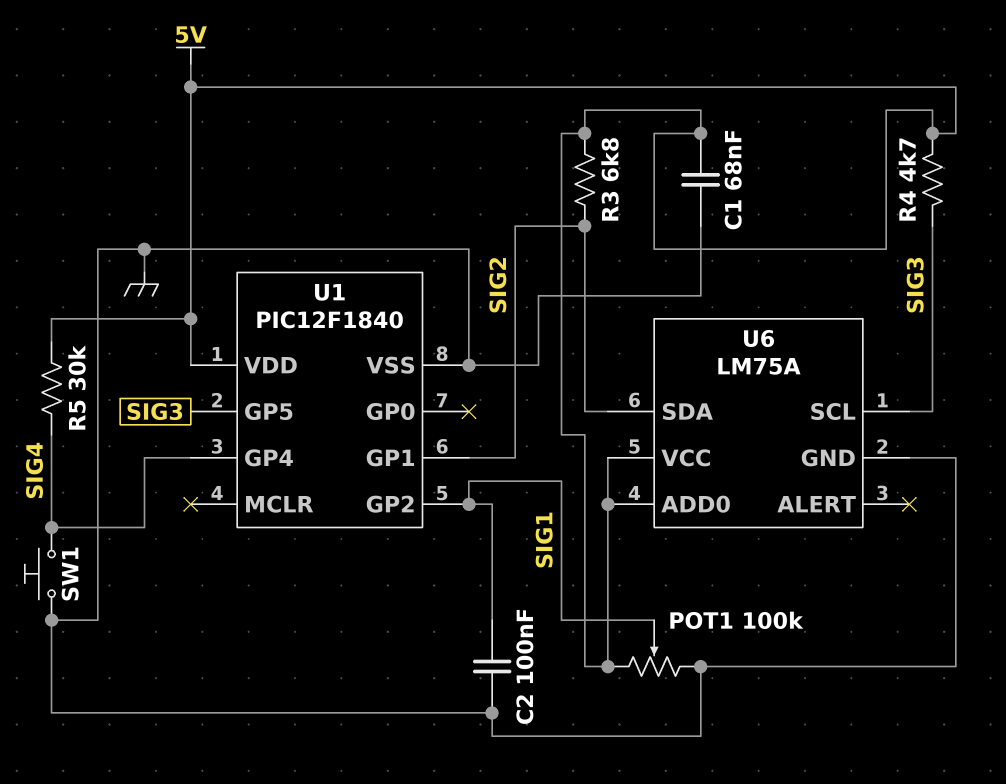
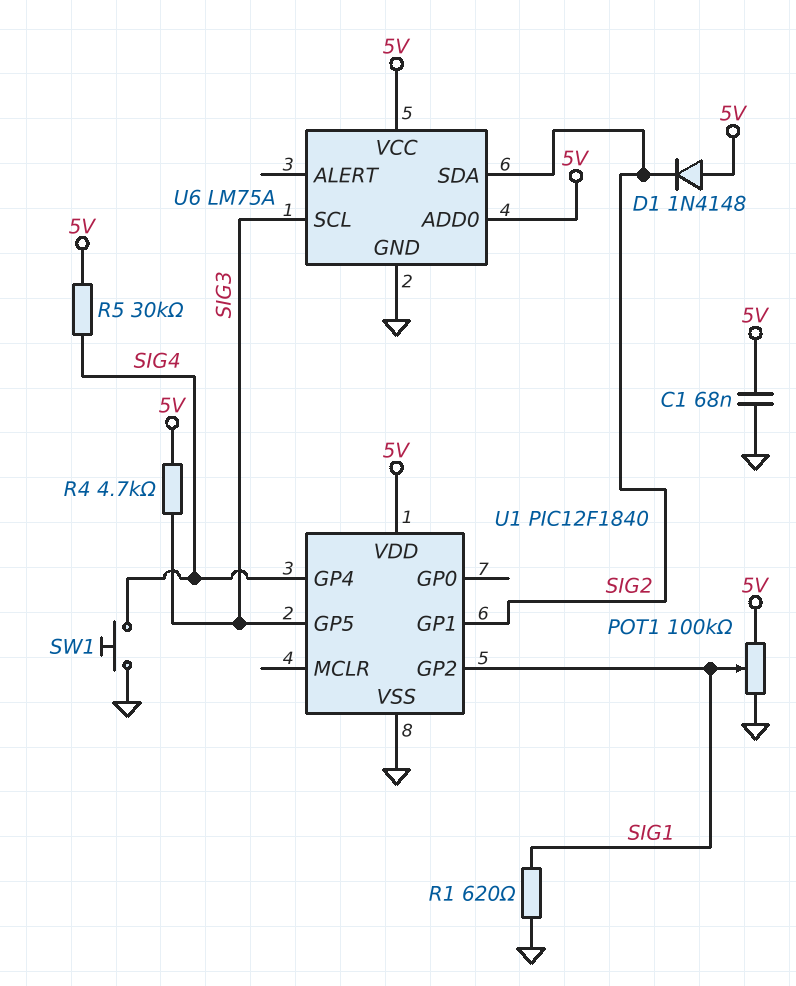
C2: 100nF (GND, SIG1) -> none
D1: none -> diode 1N4148 (A 5V, K SIG2)
R1: none -> 620 (GND, SIG1)
R3: 6.8k (5V, SIG2) -> none

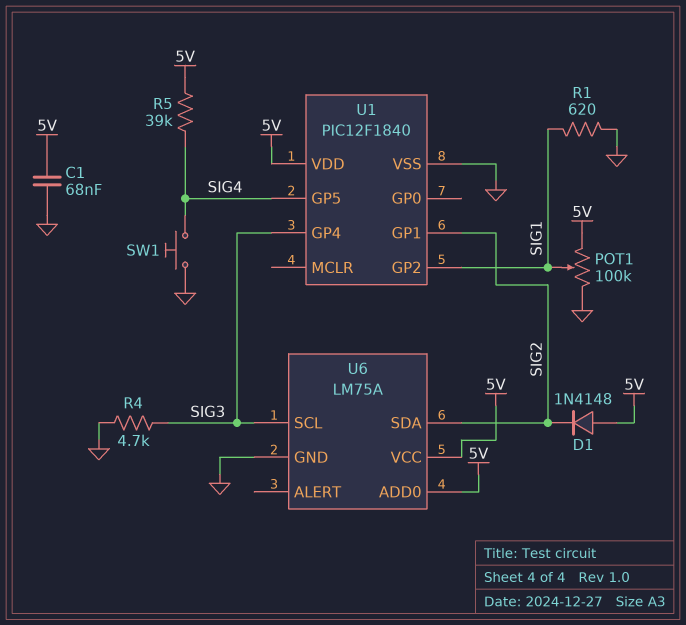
R4: 4.7k (5V, SIG3) -> 4.7k (GND, SIG3)
R5: 30k (5V, SIG4) -> 39k (5V, SIG4)
U1 pin GP4: SIG4 -> SIG3
U1 pin GP5: SIG3 -> SIG4

